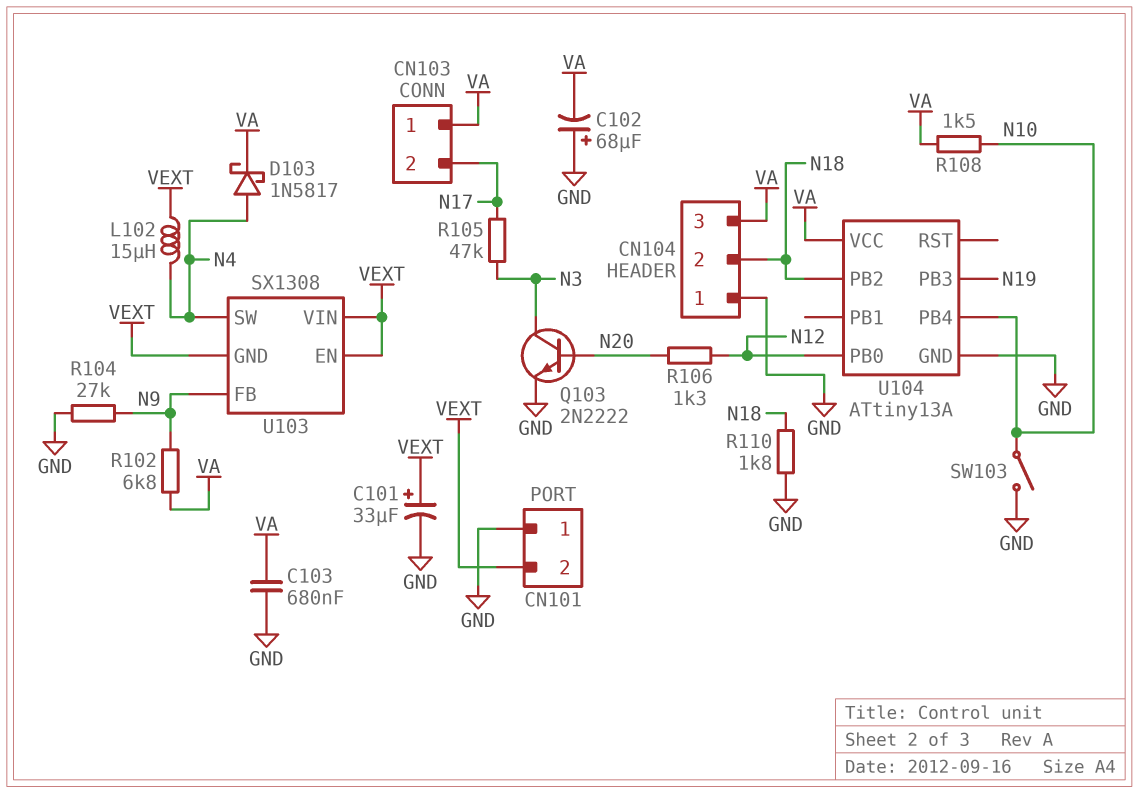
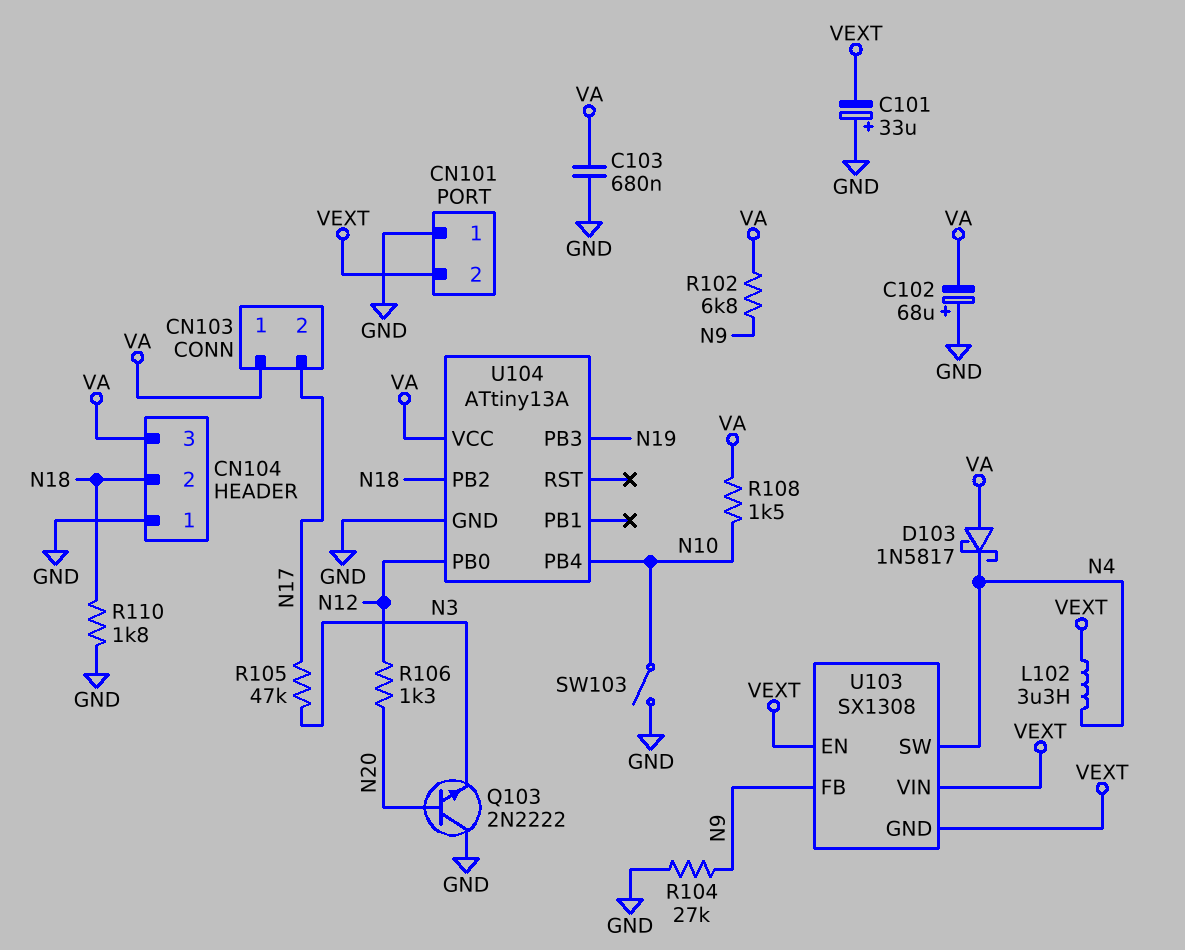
C101: 33uF (plus VEXT, minus GND) -> 33uF (plus GND, minus VEXT)
D103: schottky 1N5817 (A N4, K VA) -> schottky 1N5817 (A VA, K N4)
L102: 15uH (N4, VEXT) -> 3.3uH (N4, VEXT)
Q103: NPN 2N2222 (B N20, C N3, E GND) -> NPN 2N2222 (B N20, C GND, E N3)

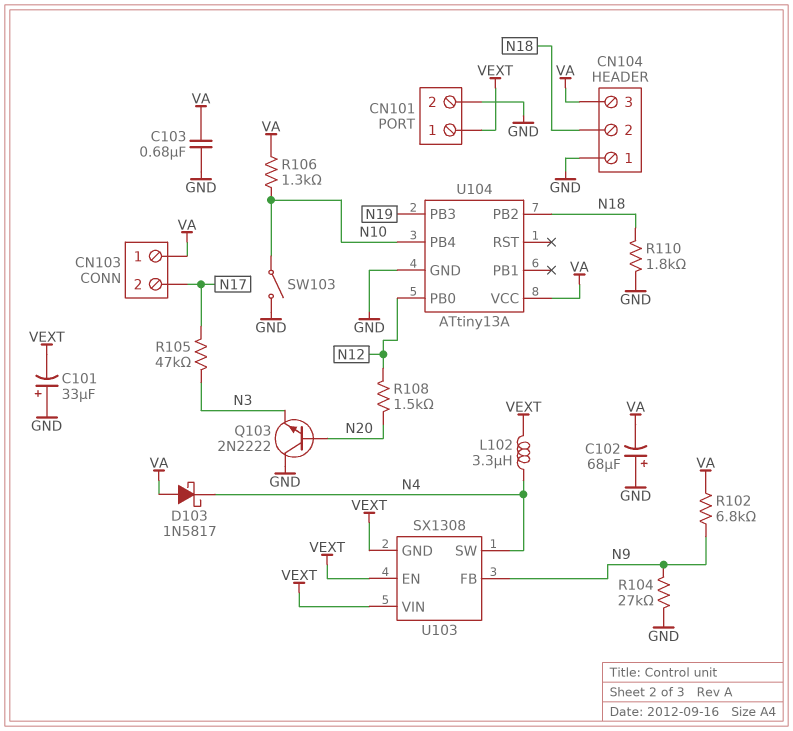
CN101 pin 1: GND -> VEXT
CN101 pin 2: VEXT -> GND
R106: 1.3k (N12, N20) -> 1.3k (N10, VA)
R108: 1.5k (N10, VA) -> 1.5k (N12, N20)

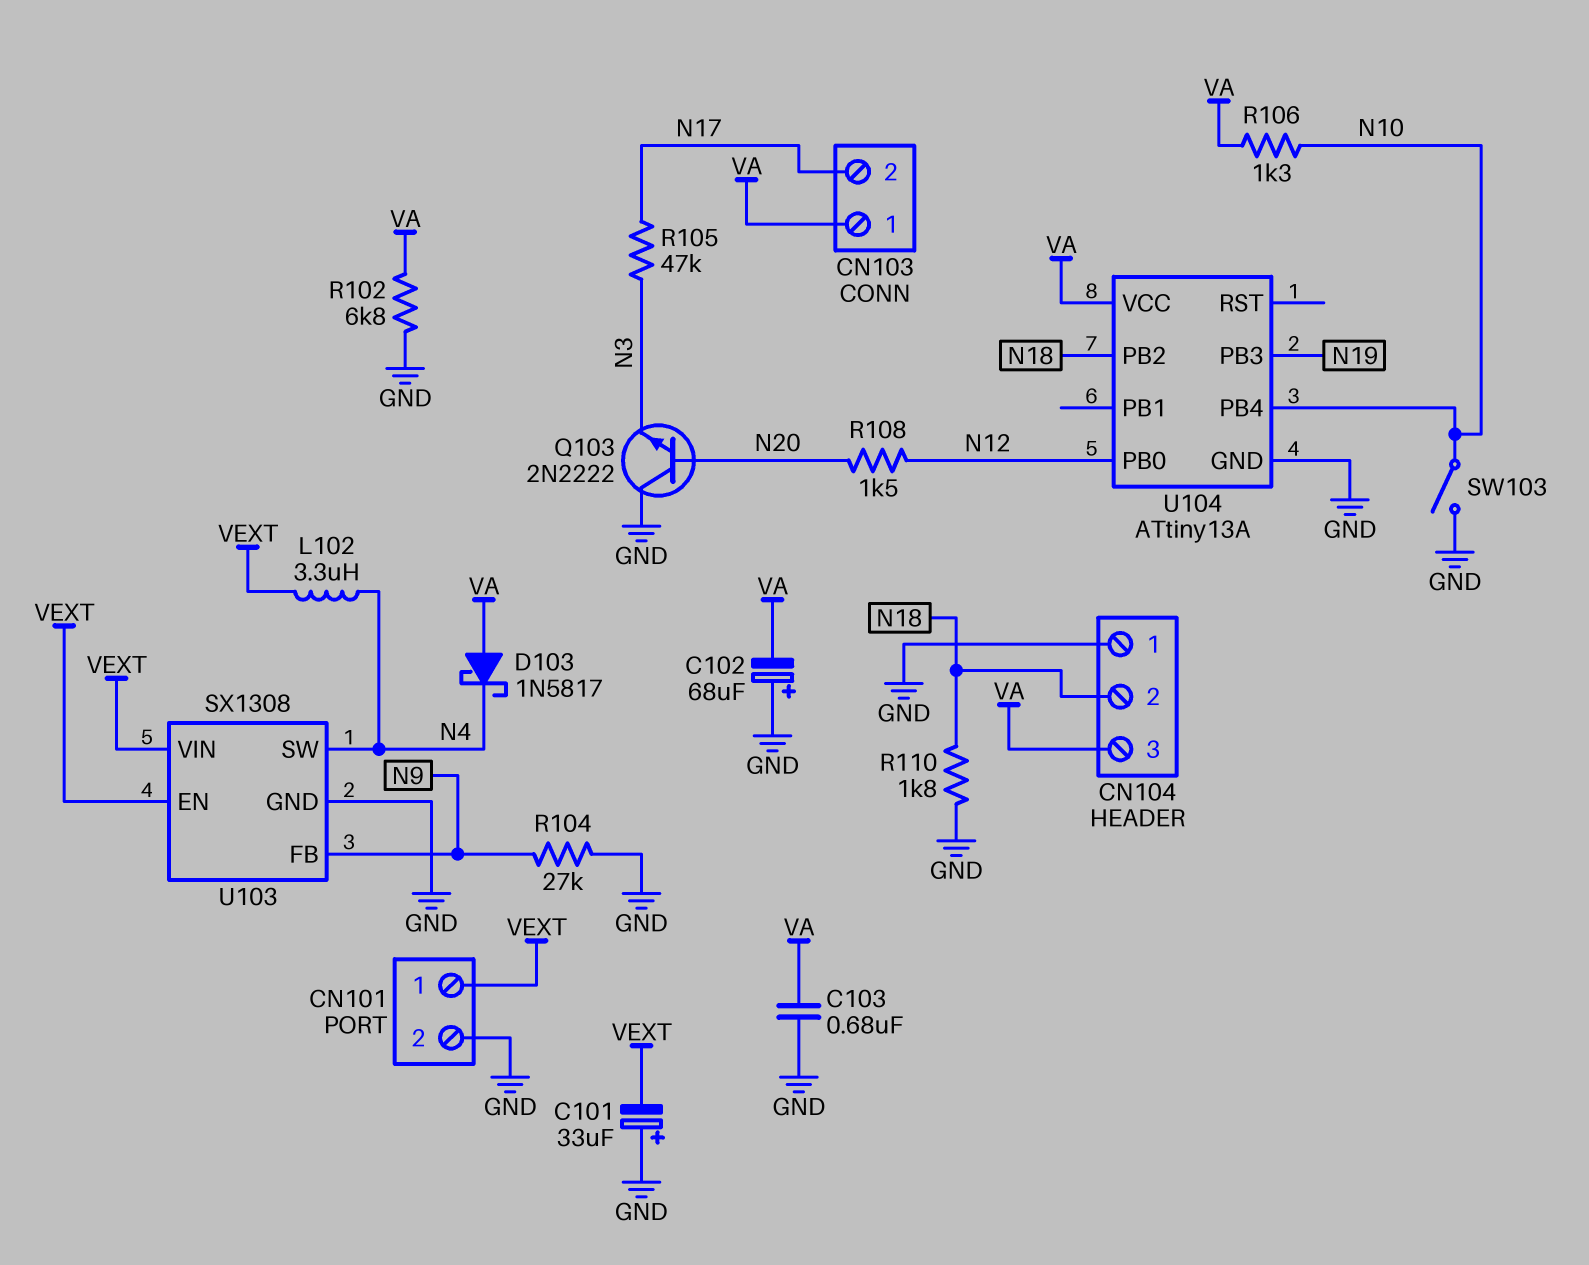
R102: 6.8k (N9, VA) -> 6.8k (GND, VA)
U103 pin GND: VEXT -> GND

